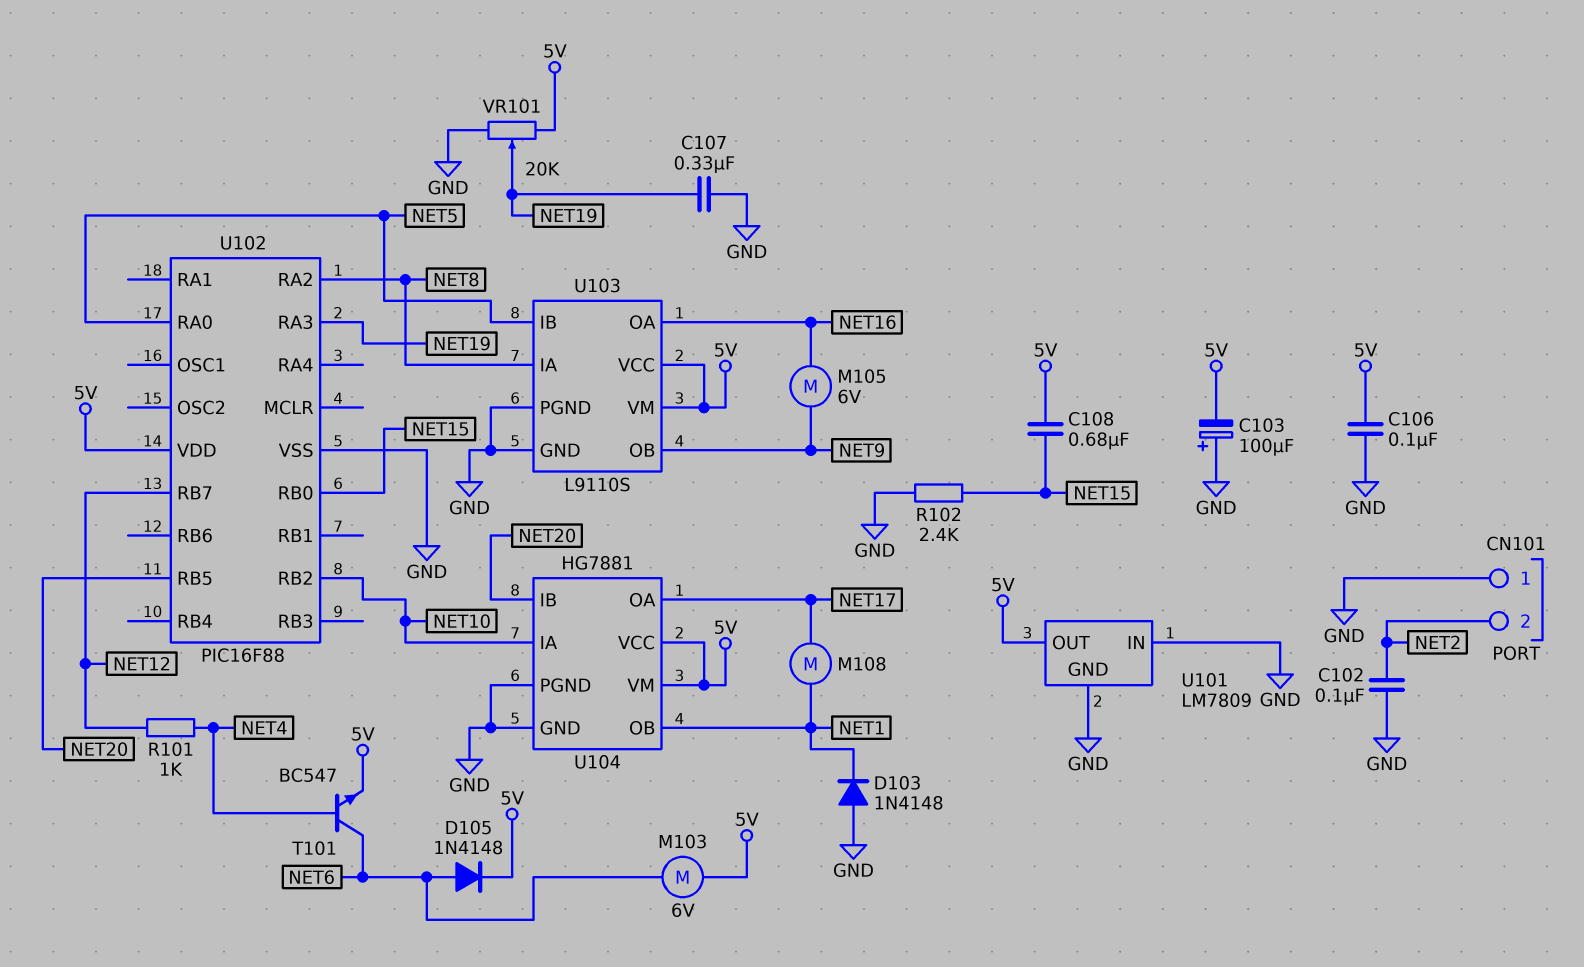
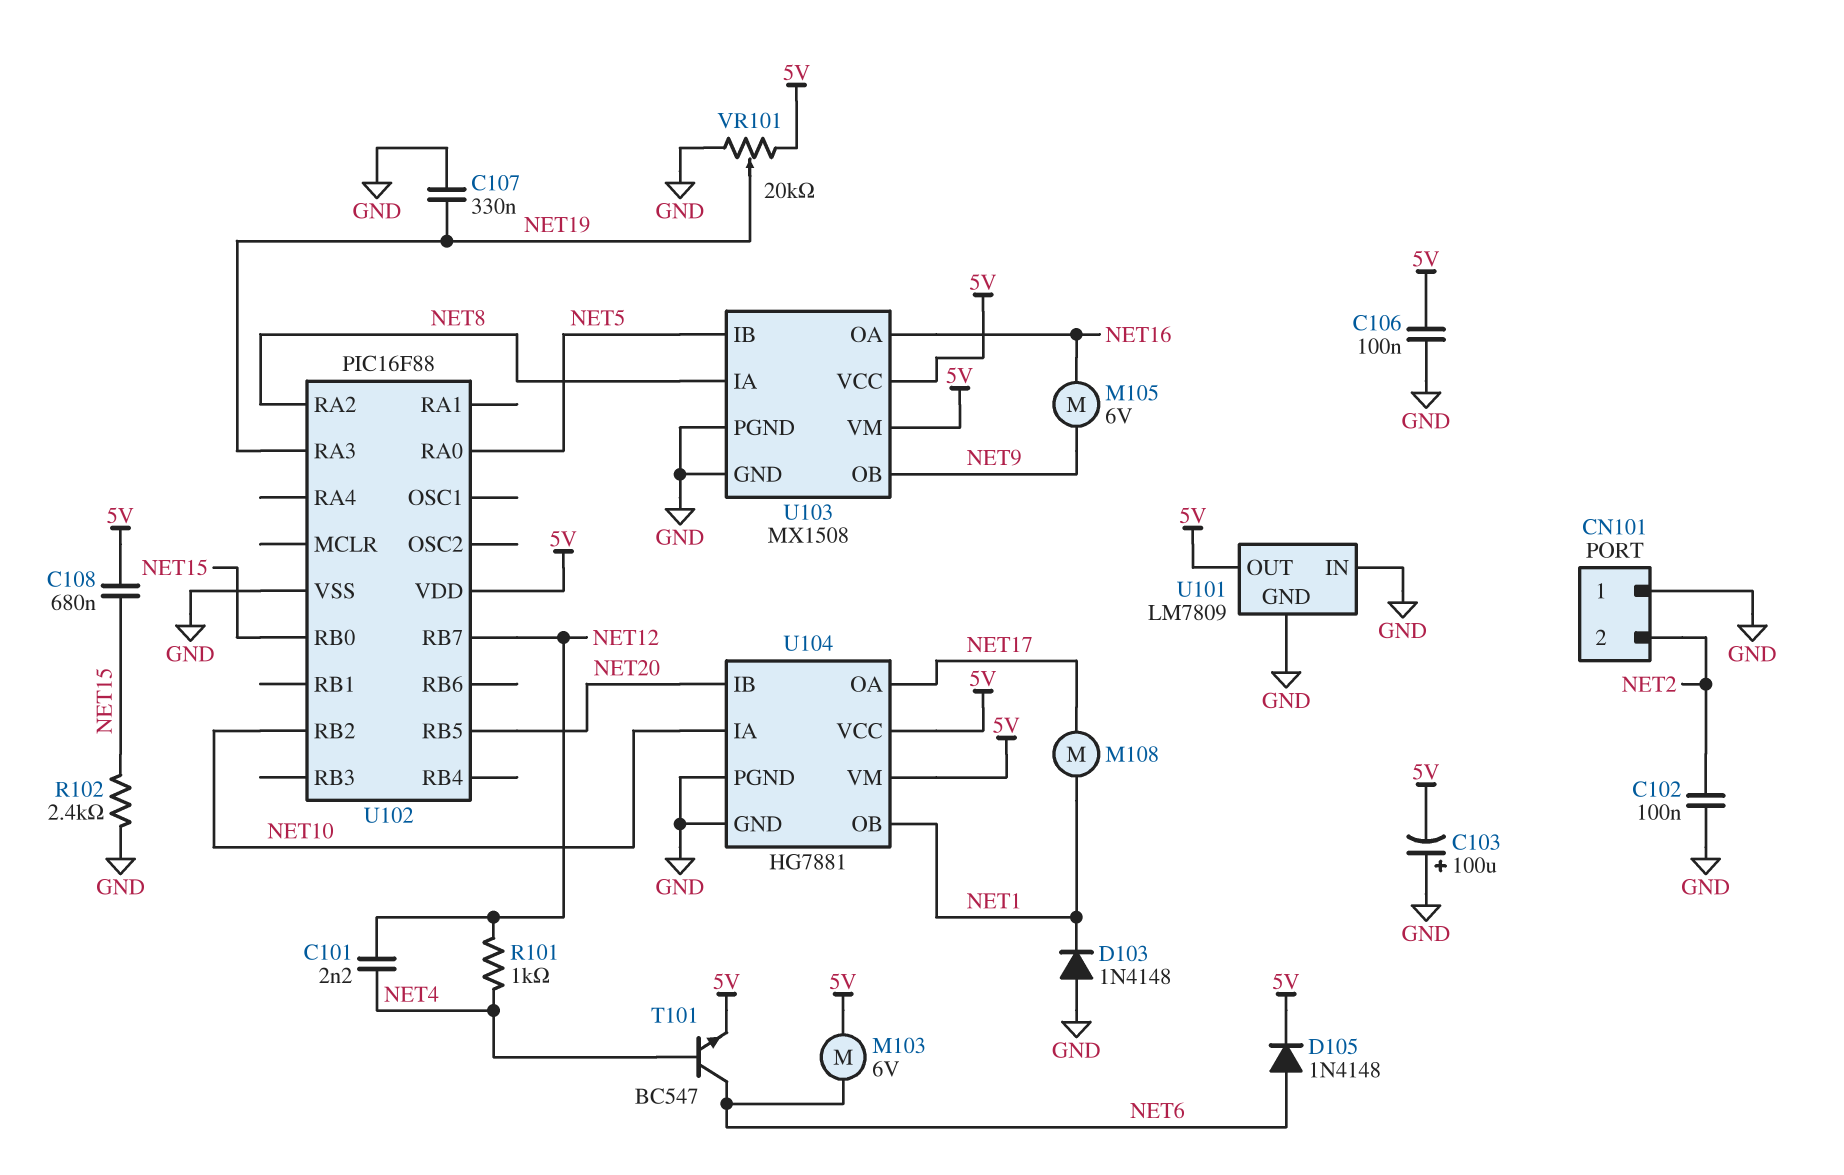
C101: none -> 2.2nF (NET4, NET12)
U103: L9110S -> MX1508

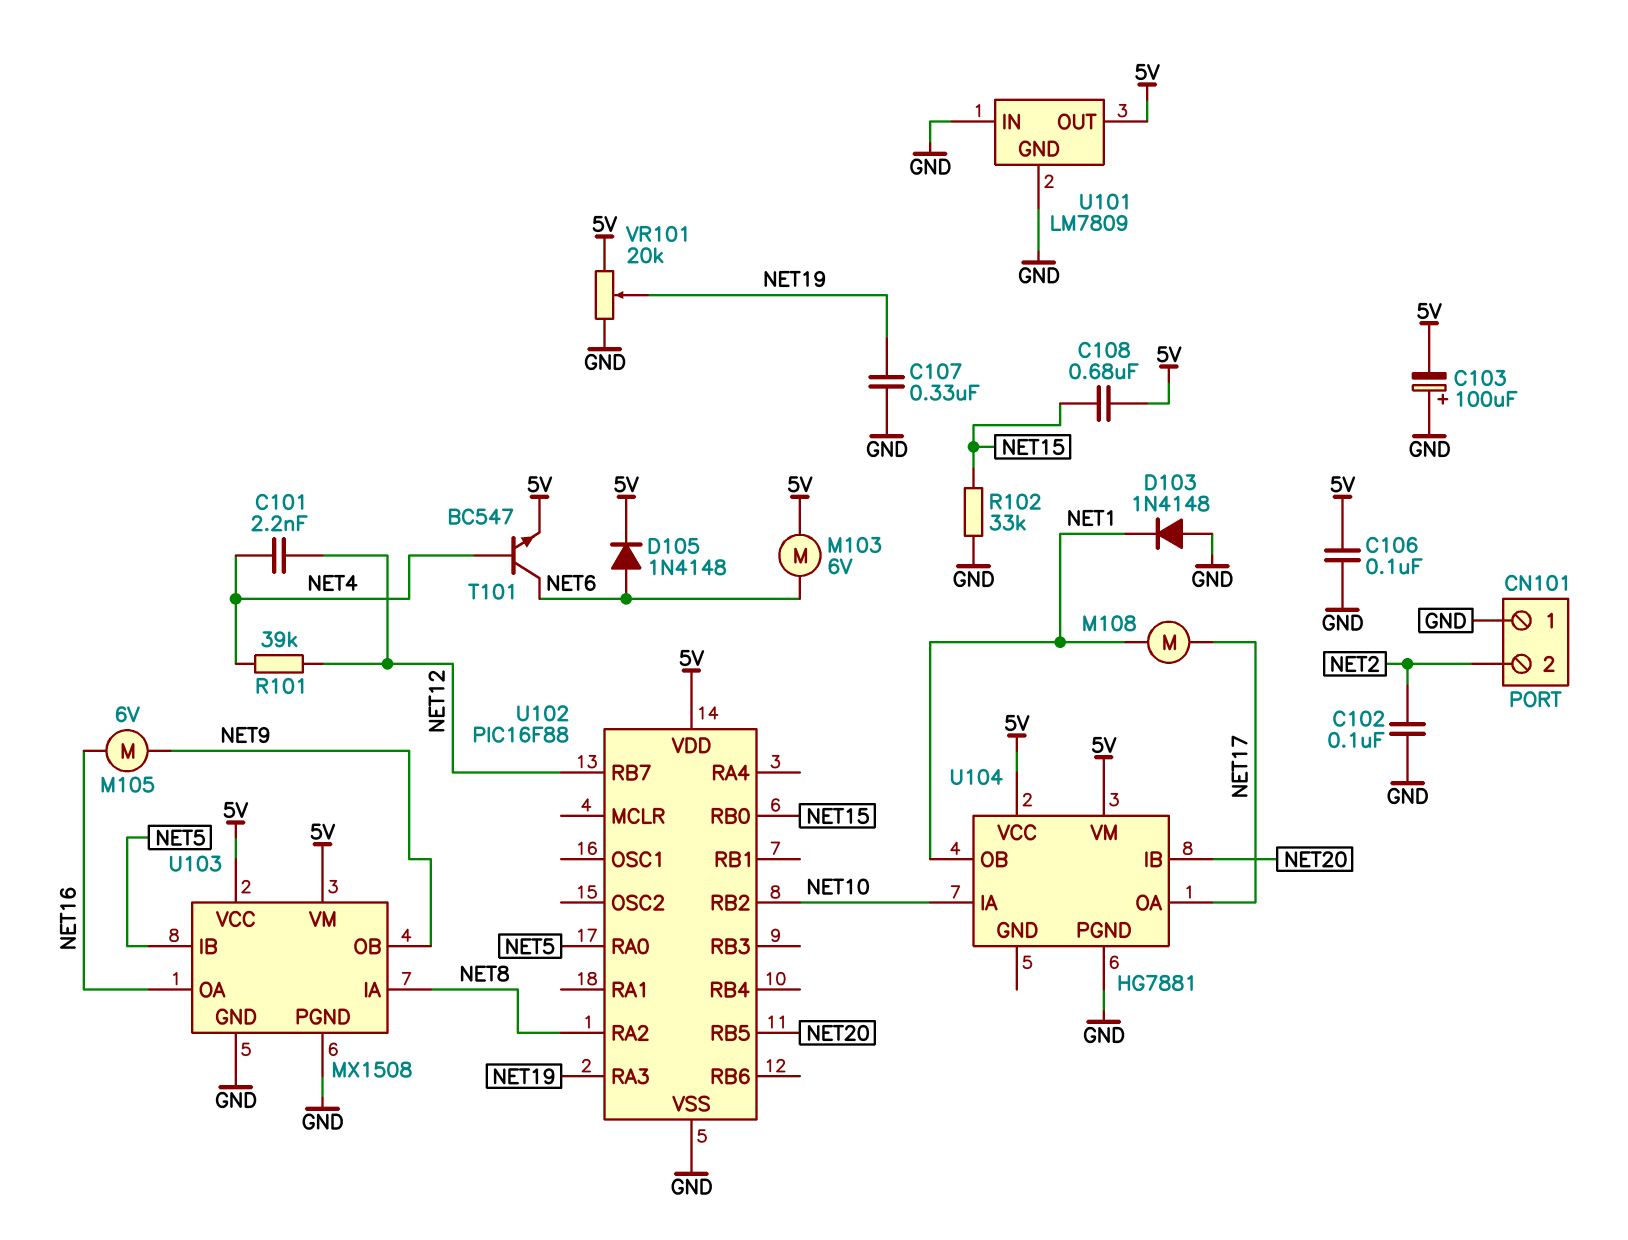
R101: 1k (NET4, NET12) -> 39k (NET4, NET12)
R102: 2.4k (GND, NET15) -> 33k (GND, NET15)
U104 pin GND: GND -> none

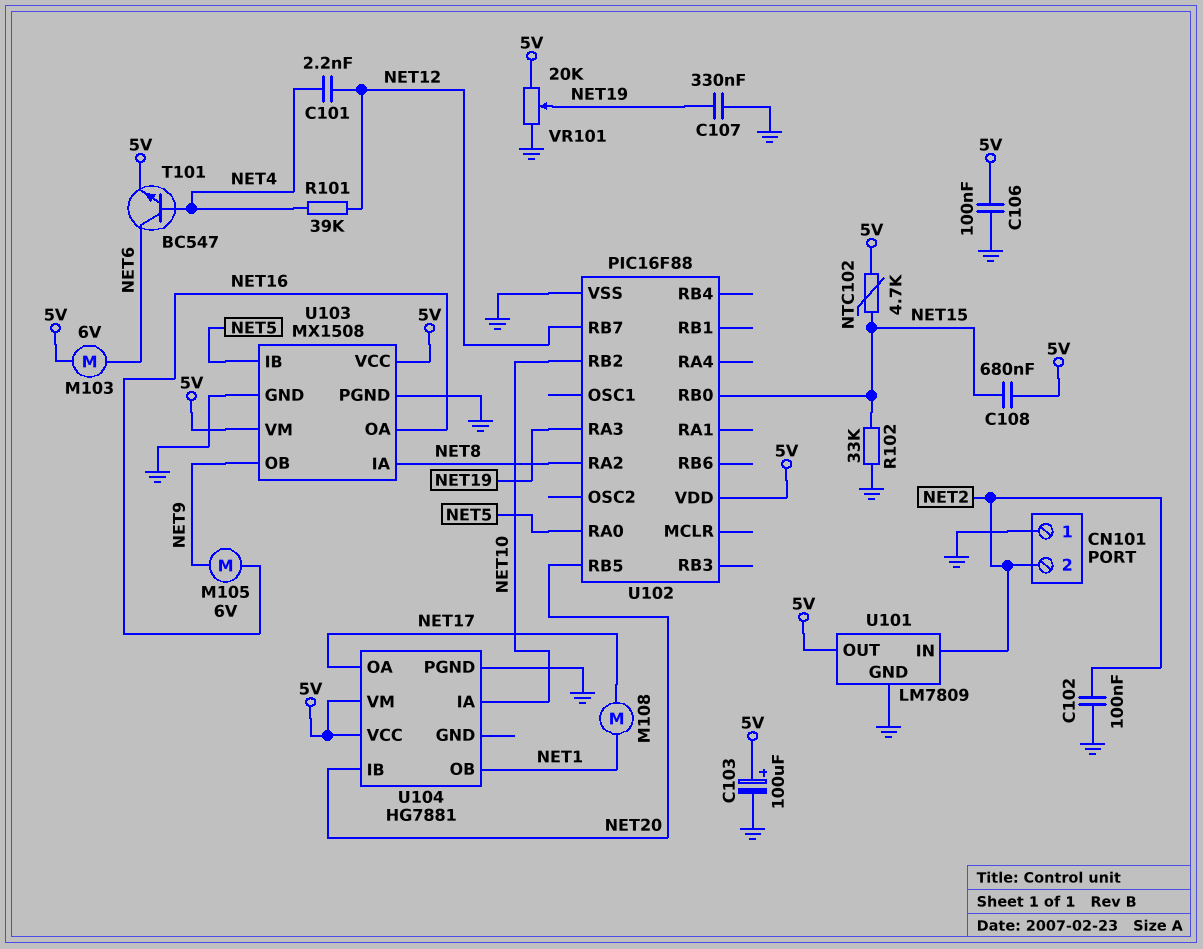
C103: 100uF (plus GND, minus 5V) -> 100uF (plus 5V, minus GND)
D103: diode 1N4148 (A GND, K NET1) -> none
D105: diode 1N4148 (A NET6, K 5V) -> none
NTC102: none -> 4.7k (5V, NET15)
U101 pin IN: GND -> NET2

